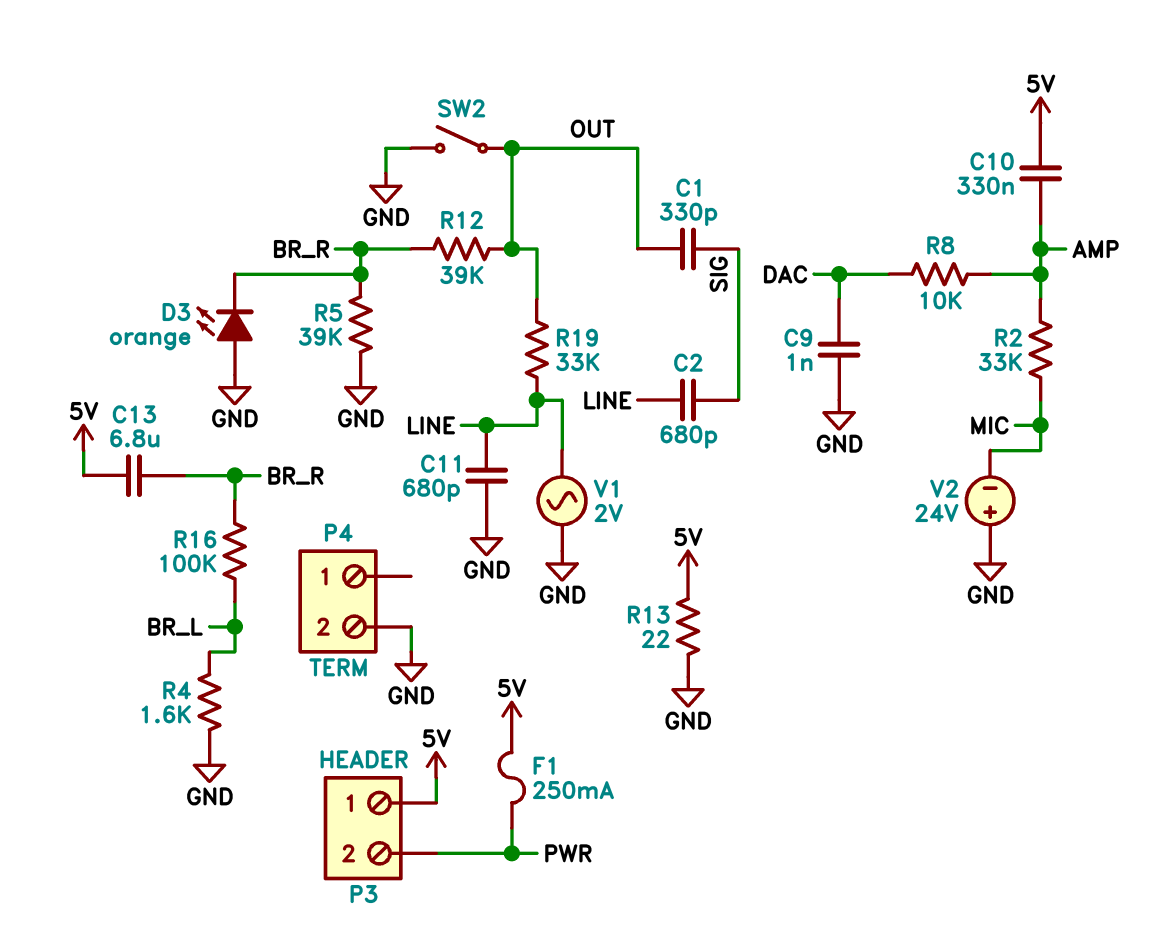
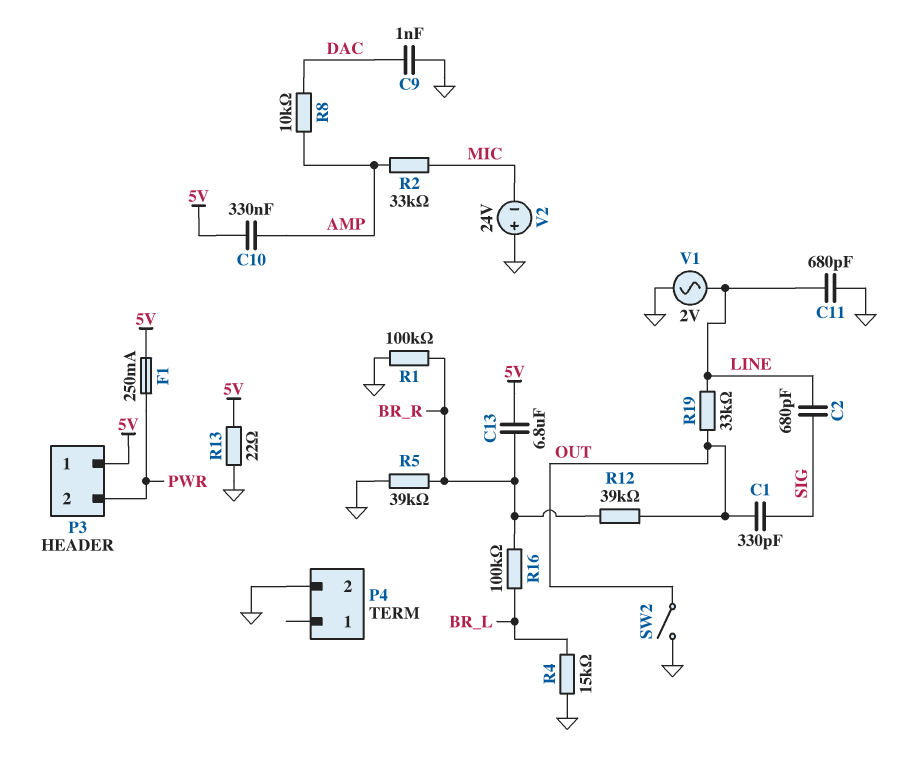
D3: LED orange (A GND, K BR_R) -> none
R1: none -> 100k (BR_R, GND)
R4: 1.6k (BR_L, GND) -> 15k (BR_L, GND)

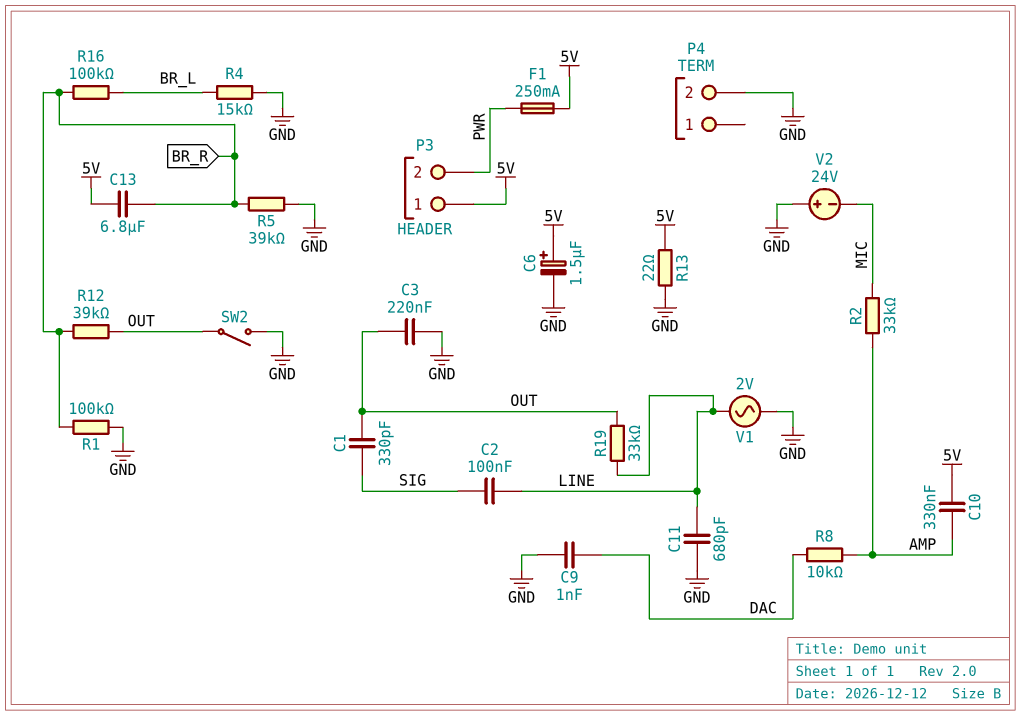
C2: 680pF (LINE, SIG) -> 100nF (LINE, SIG)
C3: none -> 220nF (GND, OUT)
C6: none -> 1.5uF (plus 5V, minus GND)

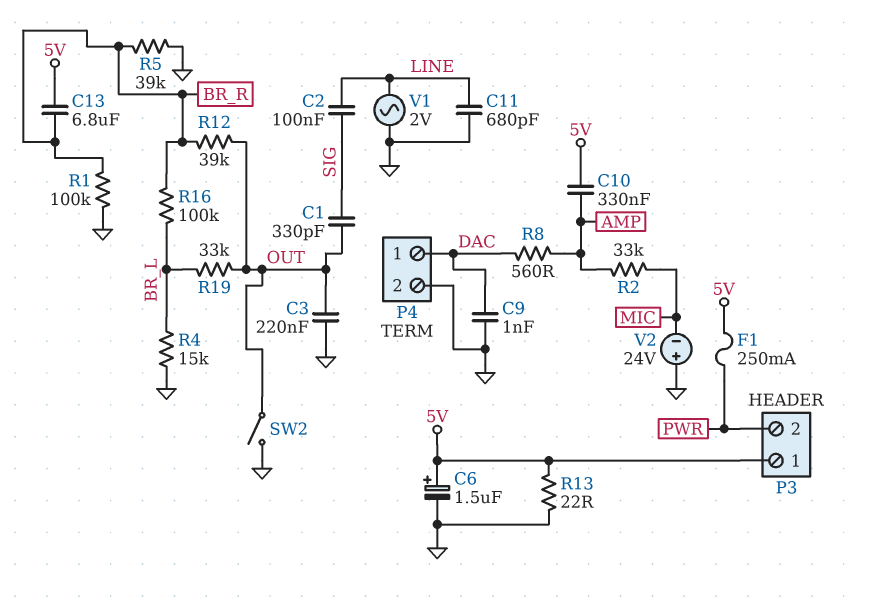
P4 pin 1: none -> DAC
R8: 10k (AMP, DAC) -> 560 (AMP, DAC)
R19: 33k (LINE, OUT) -> 33k (BR_L, OUT)

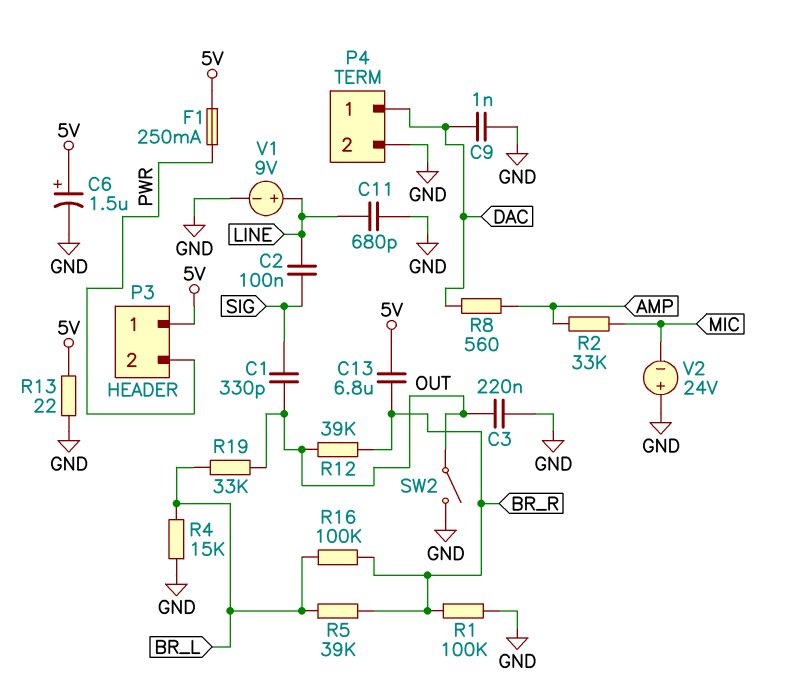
C10: 330nF (5V, AMP) -> none
R5: 39k (BR_R, GND) -> 39k (BR_L, BR_R)
V1: AC 2V (GND, LINE) -> 9V (plus LINE, minus GND)

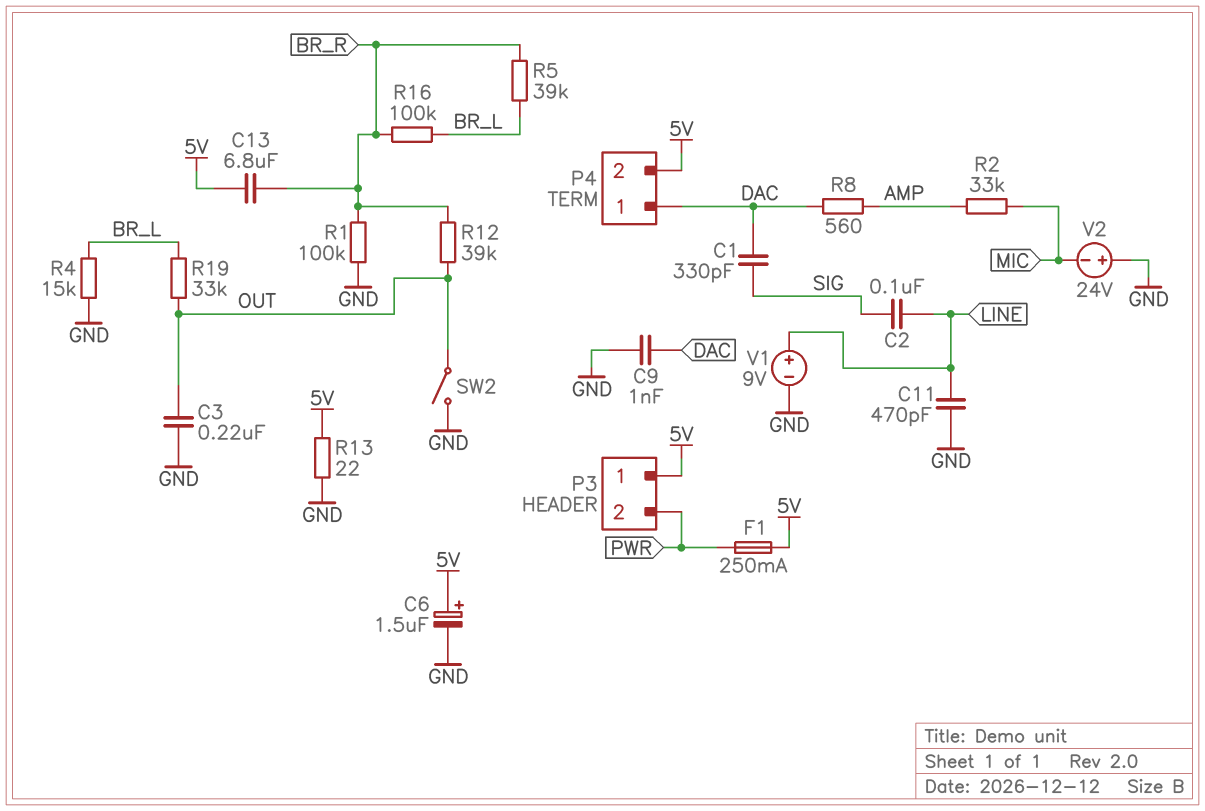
C1: 330pF (OUT, SIG) -> 330pF (DAC, SIG)
C11: 680pF (GND, LINE) -> 470pF (GND, LINE)
P4 pin 2: GND -> 5V

